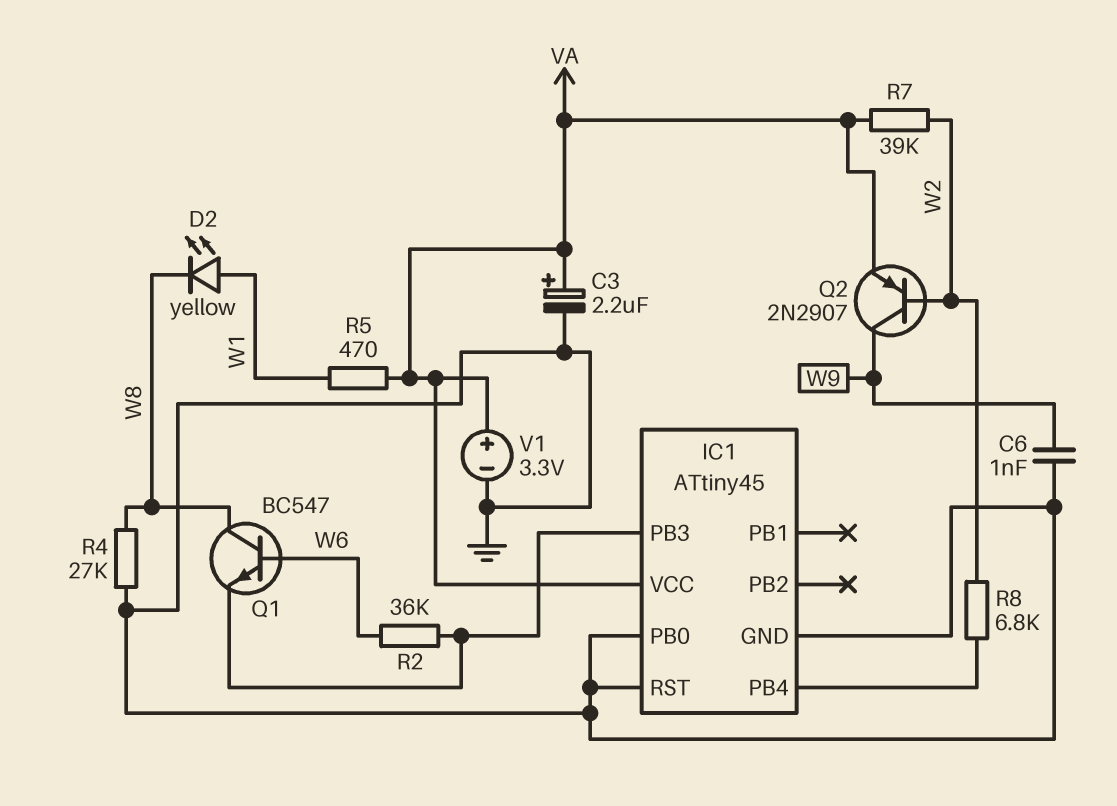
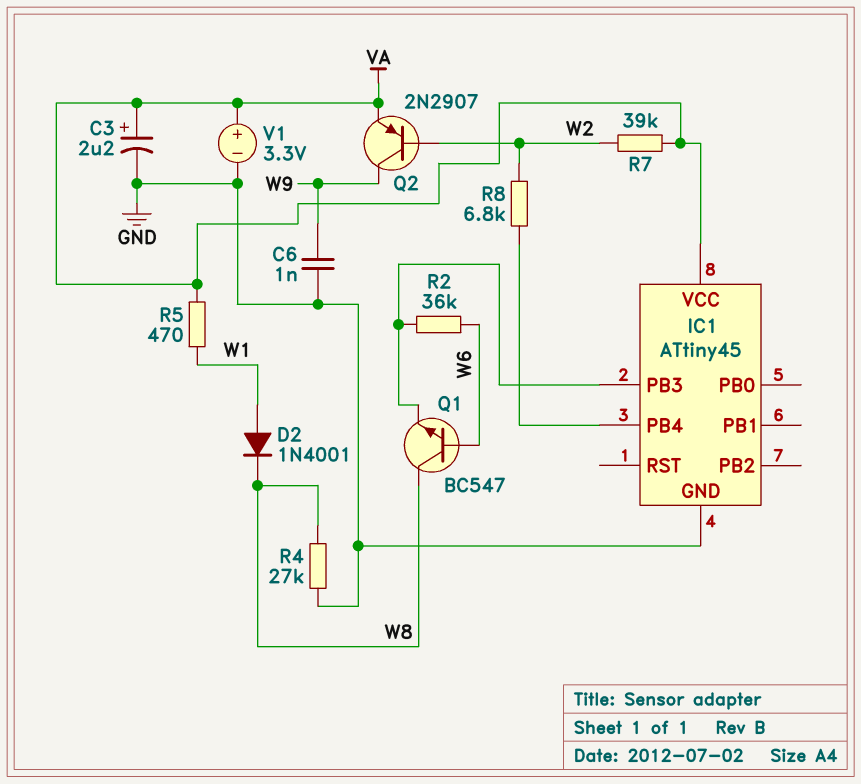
D2: LED yellow (A W1, K W8) -> diode 1N4001 (A W1, K W8)
IC1 pin PB0: GND -> none
IC1 pin RST: GND -> none

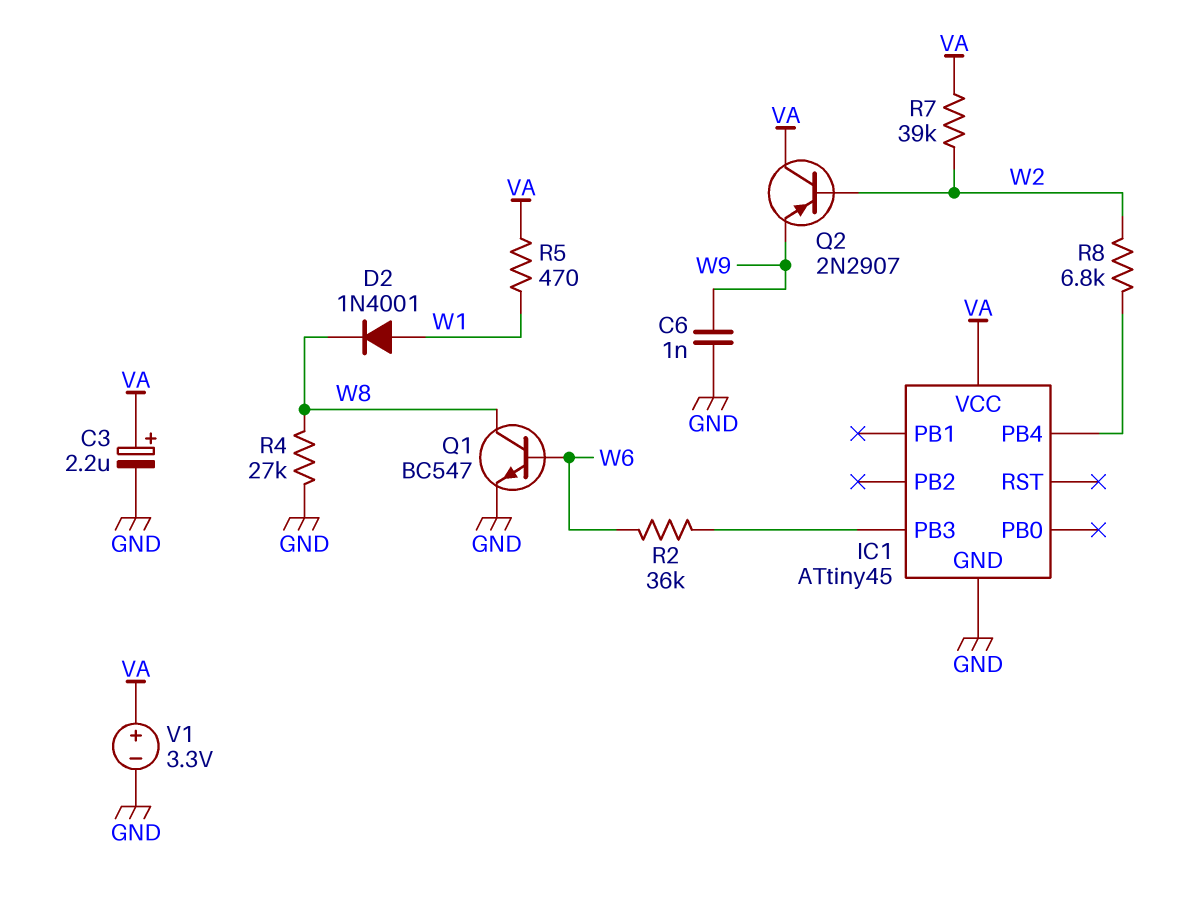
Q1: NPN BC547 (B W6, C W8, E IC1/PB3) -> NPN BC547 (B W6, C W8, E GND)
Q2: PNP 2N2907 (B W2, C W9, E VA) -> PNP 2N2907 (B W2, C VA, E W9)

